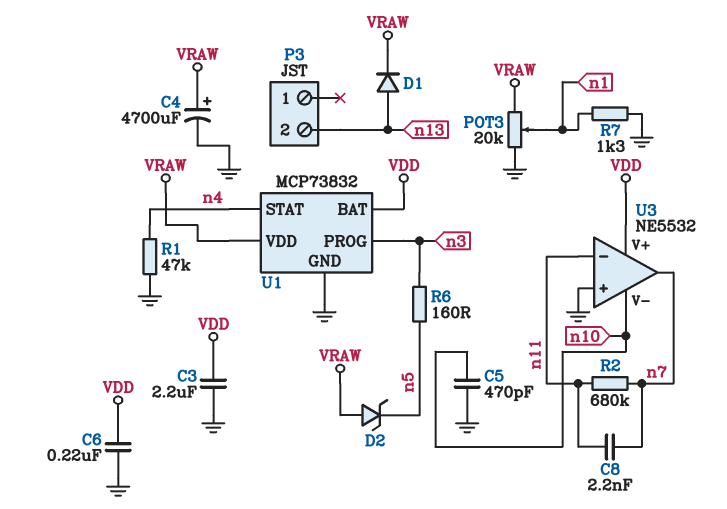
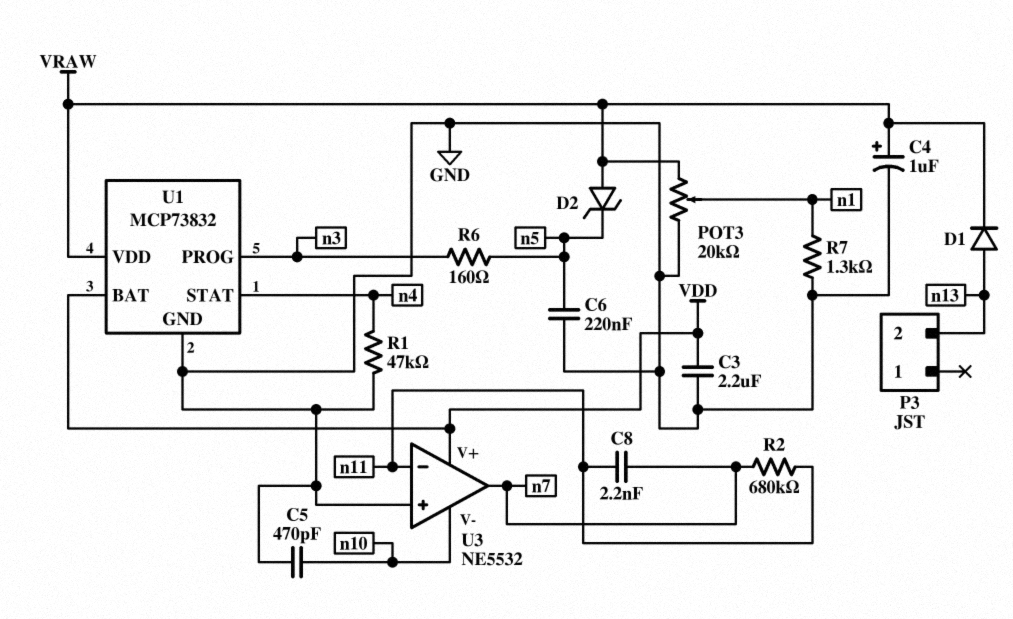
C4: 4700uF (plus VRAW, minus GND) -> 1uF (plus VRAW, minus GND)
C6: 220nF (GND, VDD) -> 220nF (GND, n5)

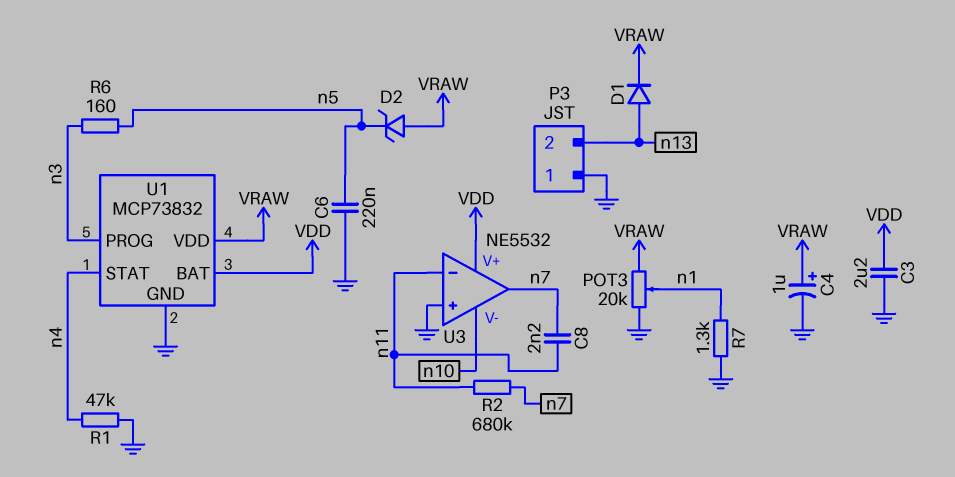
C5: 470pF (GND, n10) -> none
P3 pin 1: none -> GND

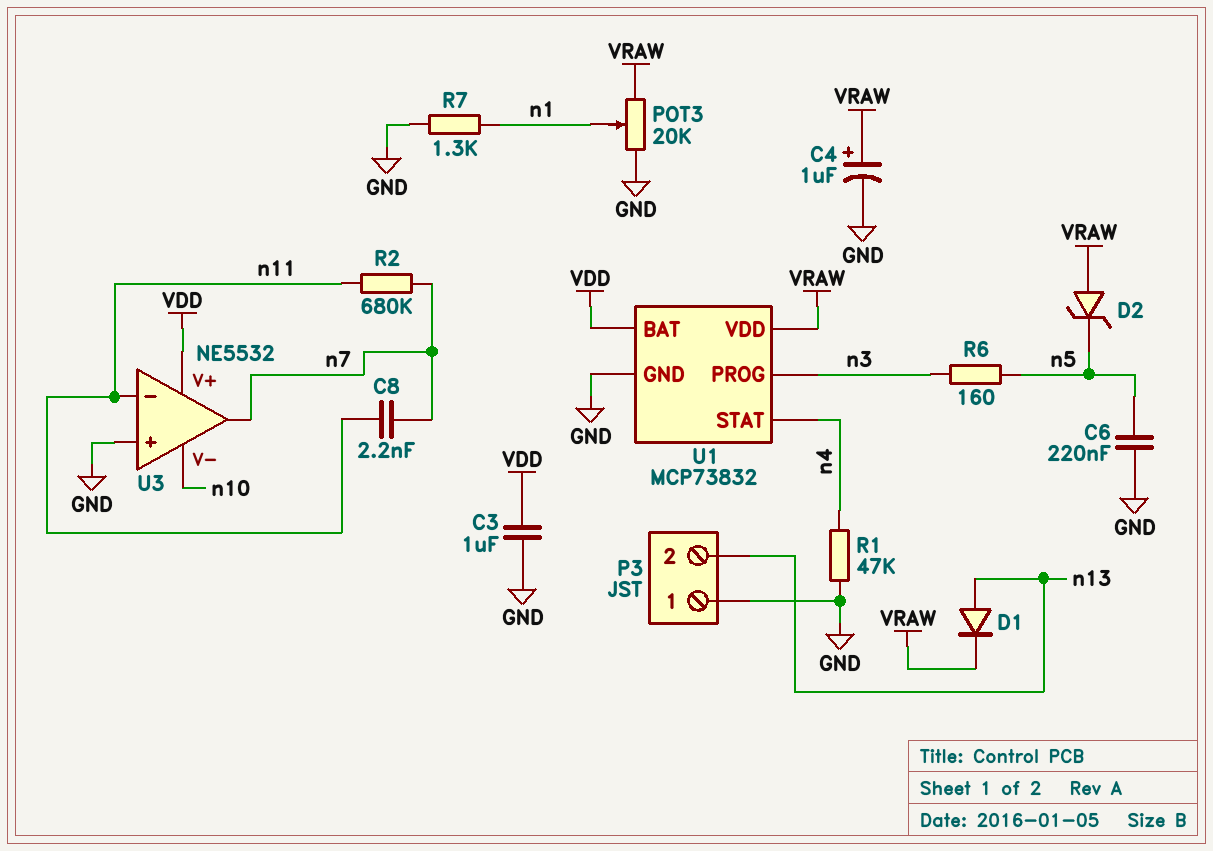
C3: 2.2uF (GND, VDD) -> 1uF (GND, VDD)

